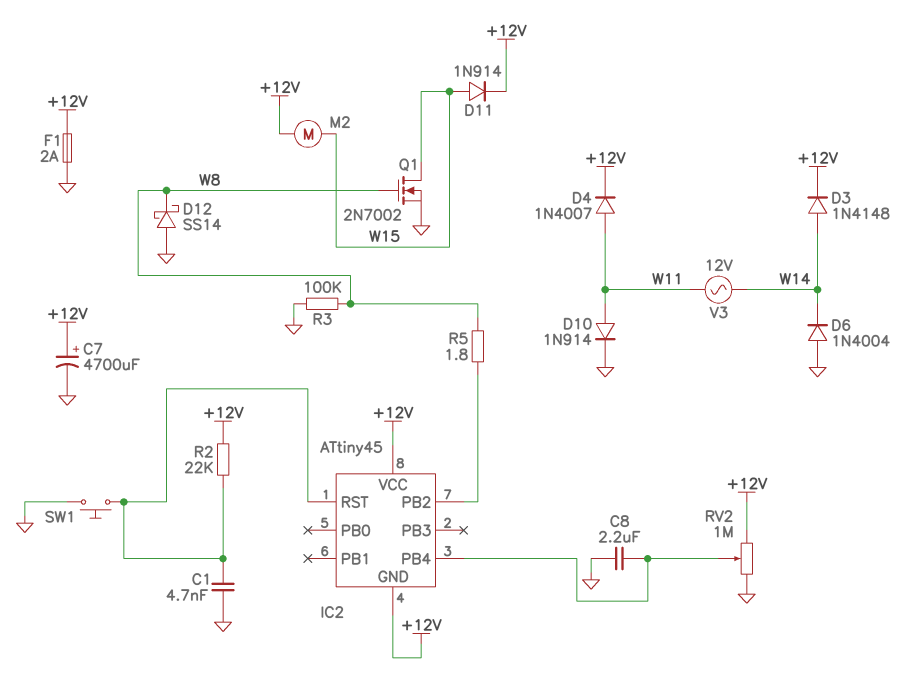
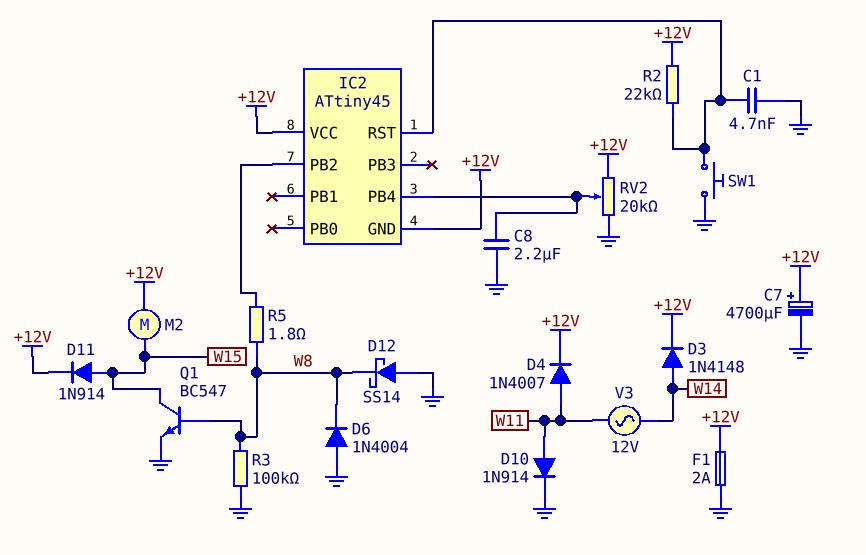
D6: diode 1N4004 (A GND, K W14) -> diode 1N4004 (A GND, K W8)
Q1: NMOS 2N7002 (G W8, D W15, S GND) -> NPN BC547 (B W8, C W15, E GND)
RV2: 1M (+12V, GND, wiper IC2/PB4) -> 20k (+12V, GND, wiper IC2/PB4)

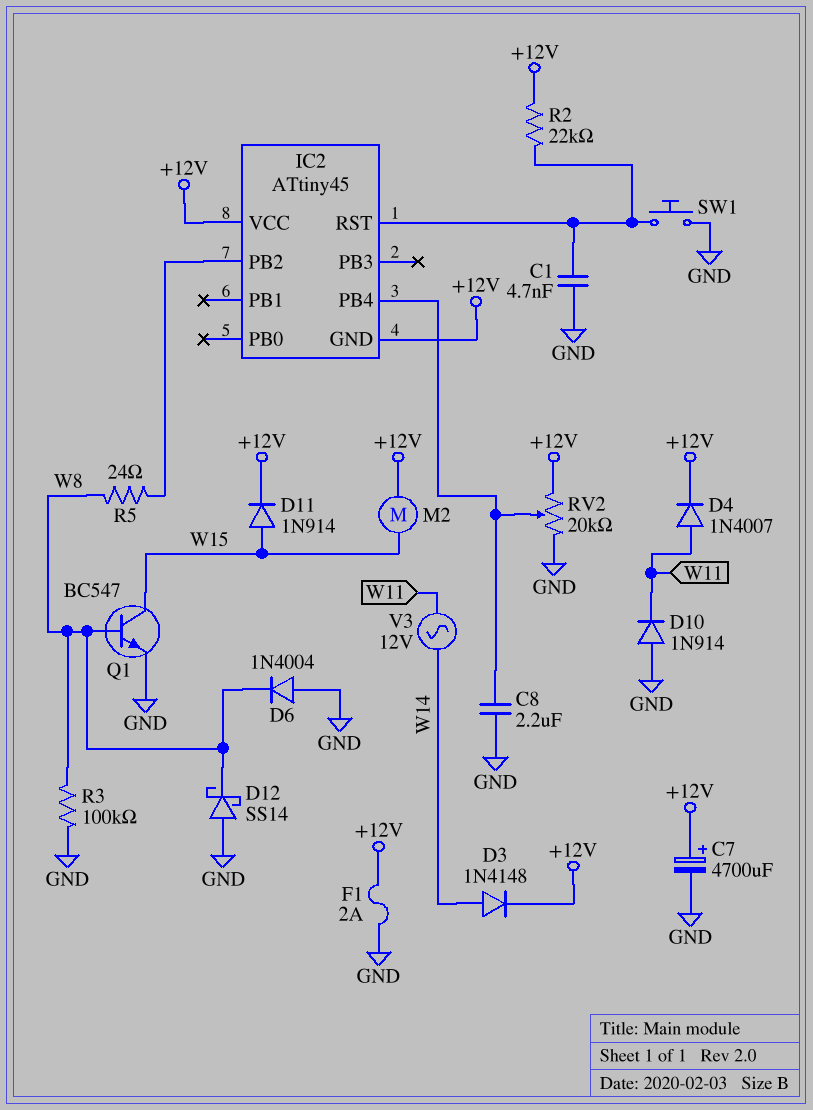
D10: diode 1N914 (A W11, K GND) -> diode 1N914 (A GND, K W11)
R5: 1.8 (IC2/PB2, W8) -> 24 (IC2/PB2, W8)

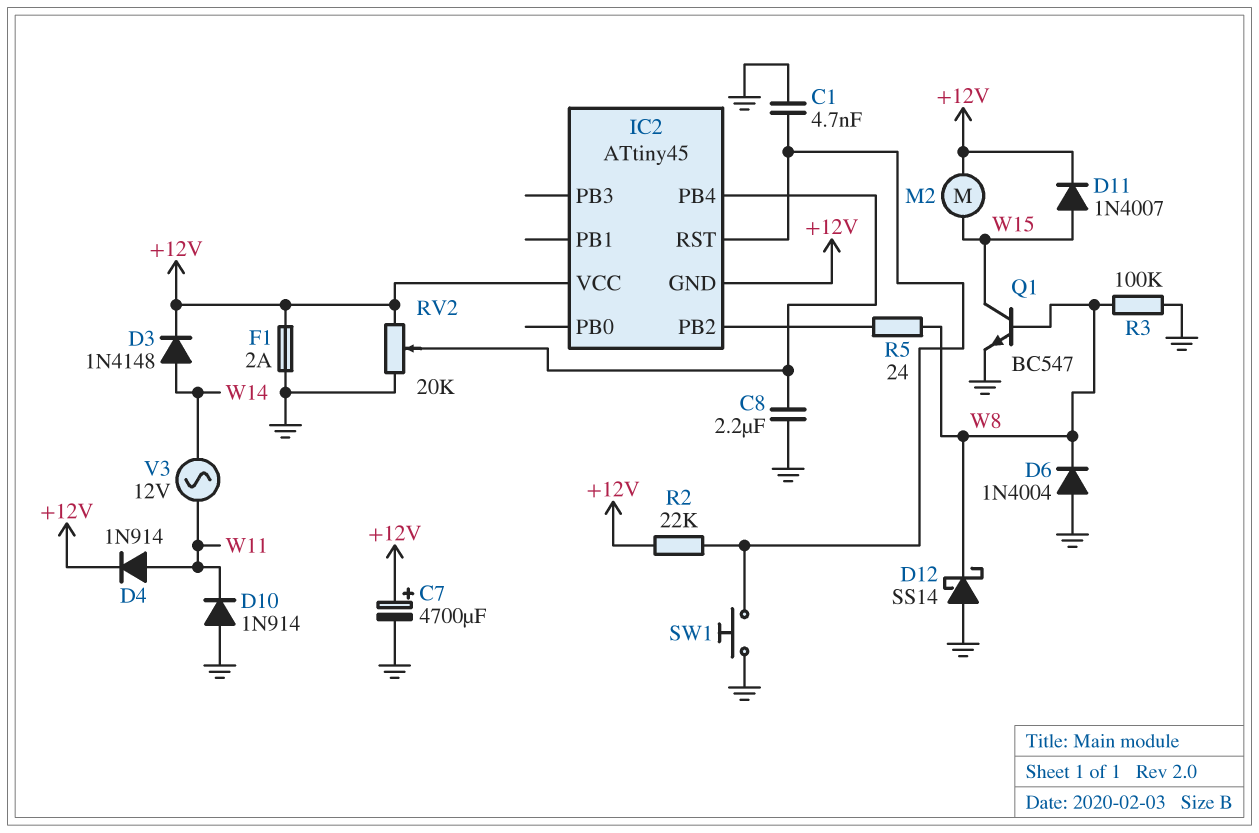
D4: diode 1N4007 (A W11, K +12V) -> diode 1N914 (A W11, K +12V)
D11: diode 1N914 (A W15, K +12V) -> diode 1N4007 (A W15, K +12V)

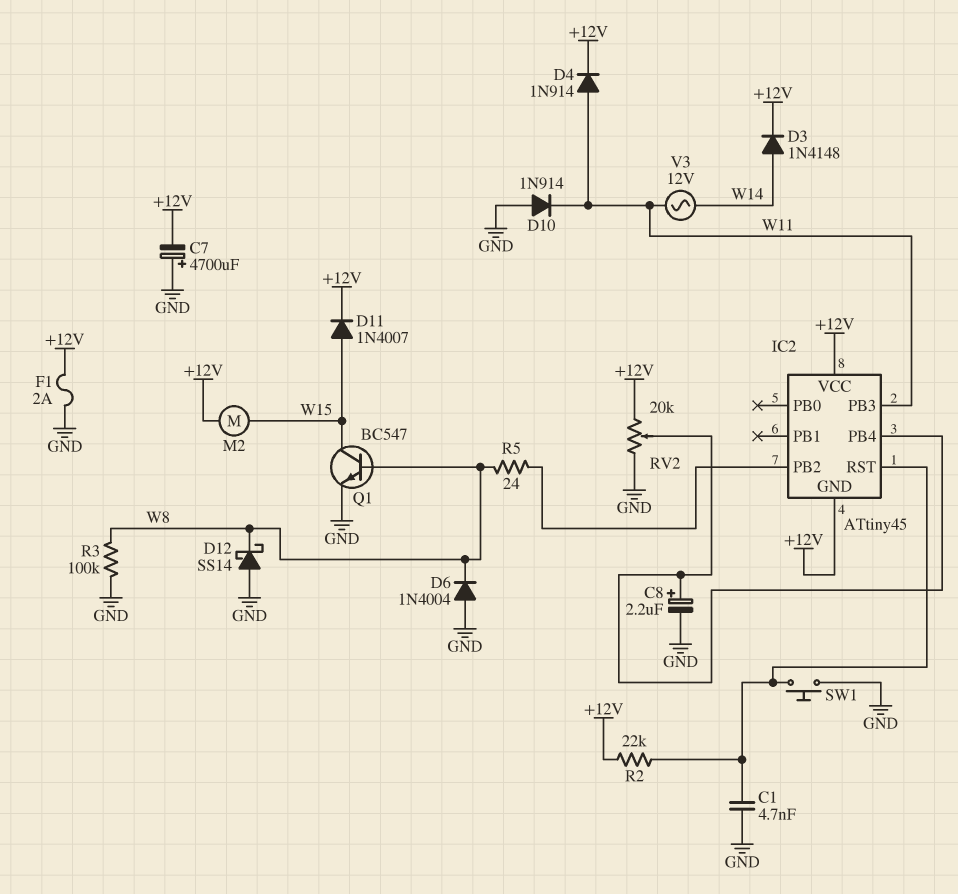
C7: 4700uF (plus +12V, minus GND) -> 4700uF (plus GND, minus +12V)
C8: 2.2uF (GND, IC2/PB4) -> 2.2uF (plus IC2/PB4, minus GND)
IC2 pin PB3: none -> W11

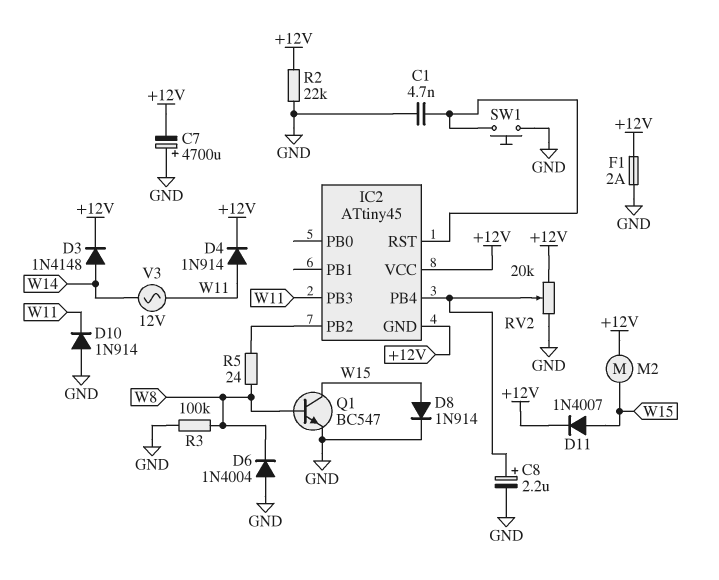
D8: none -> diode 1N914 (A W15, K GND)
D12: schottky SS14 (A GND, K W8) -> none
R2: 22k (+12V, IC2/RST) -> 22k (+12V, GND)

